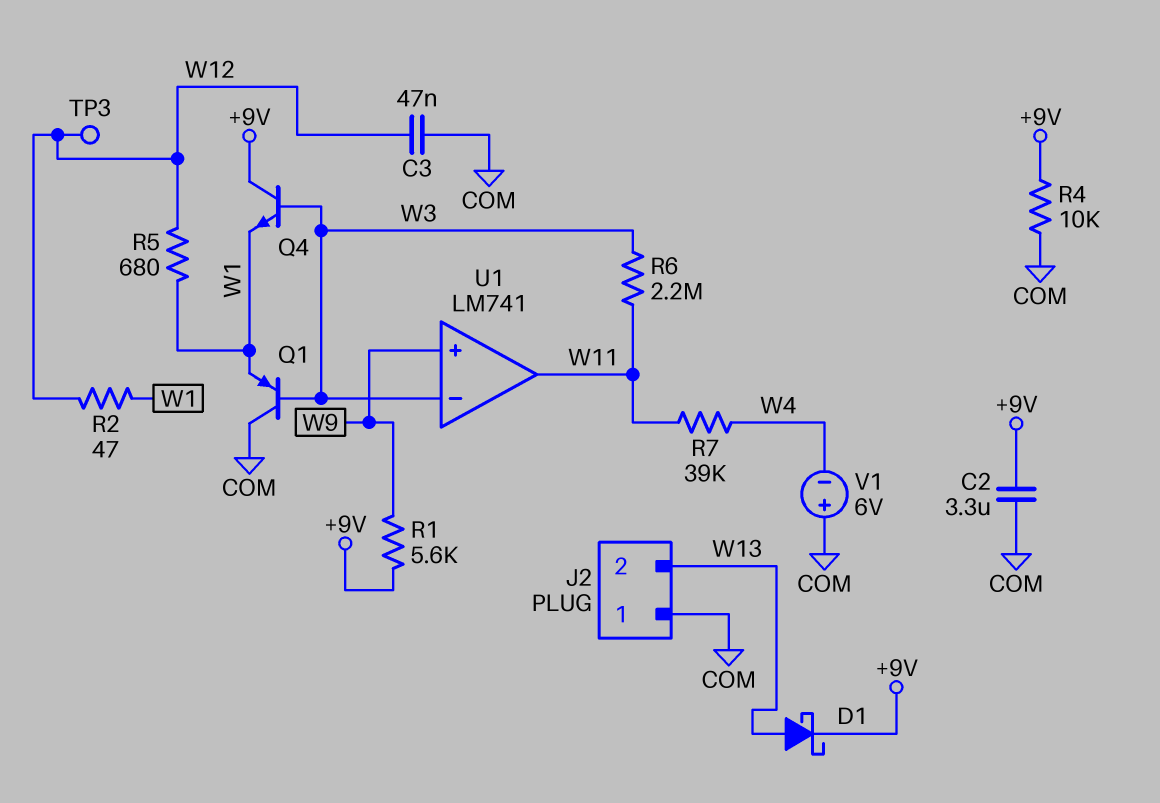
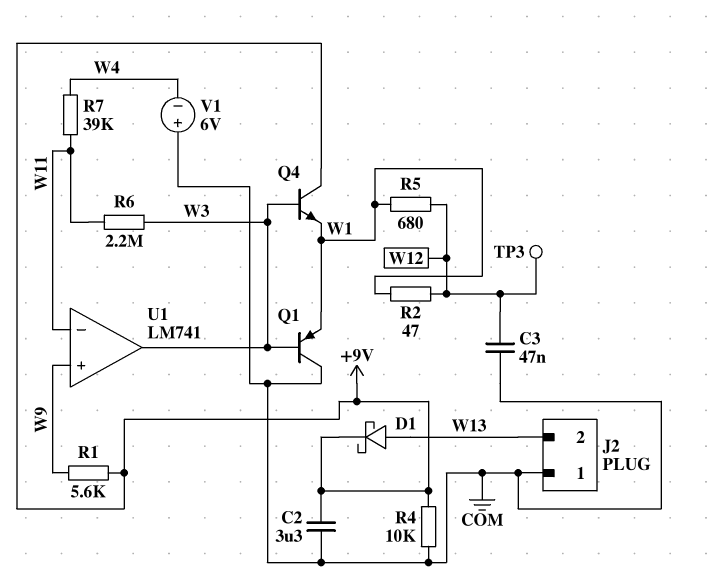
U1 pin in-: W3 -> W11
U1 pin out: W11 -> W3

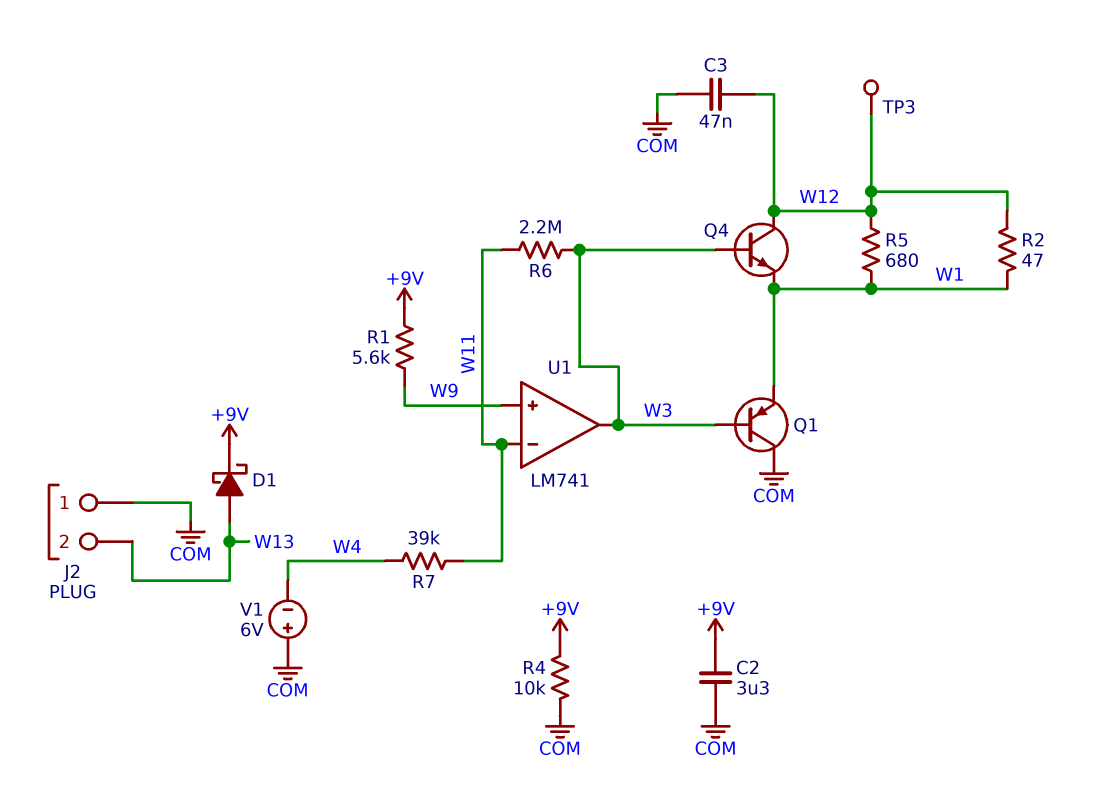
Q4: NPN (B W3, C +9V, E W1) -> NPN (B W3, C W12, E W1)

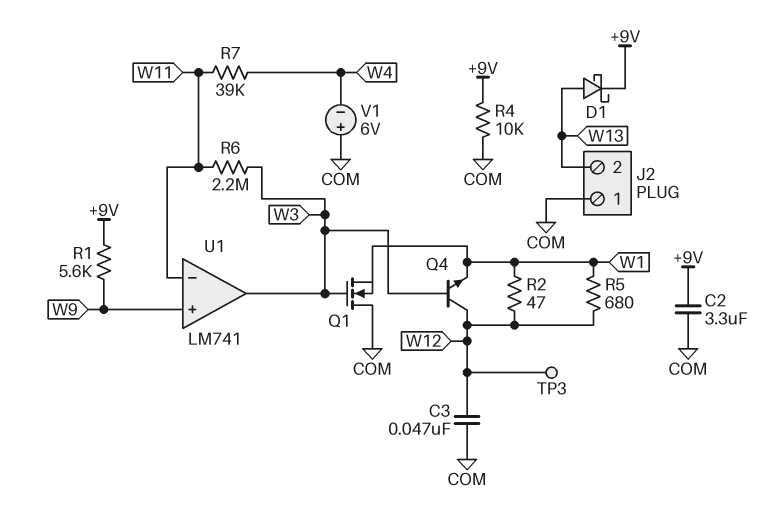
Q1: PNP (B W3, C COM, E W1) -> NMOS (G W3, D COM, S W1)

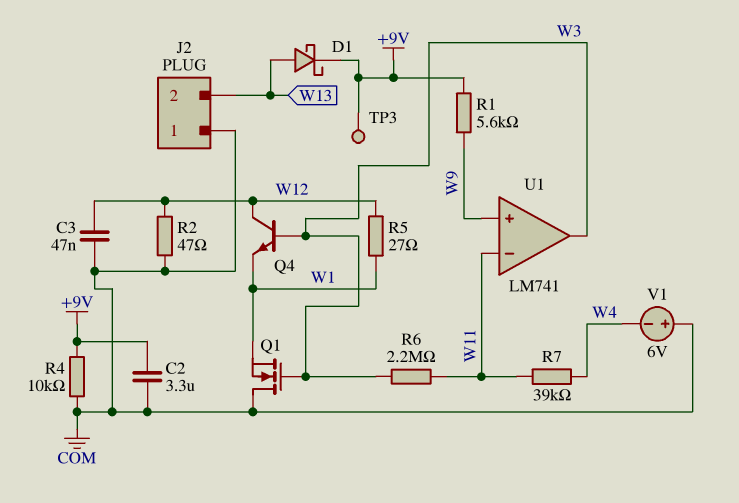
R2: 47 (W1, W12) -> 47 (COM, W12)
R5: 680 (W1, W12) -> 27 (W1, W12)
TP3: test point (W12) -> test point (+9V)

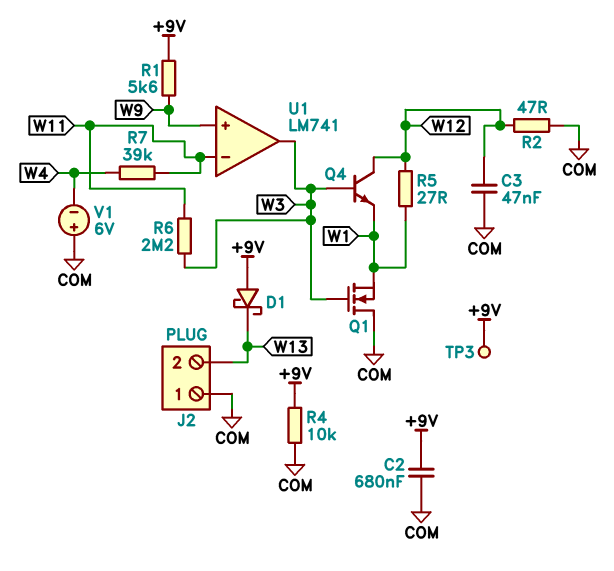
C2: 3.3uF (+9V, COM) -> 680nF (+9V, COM)
D1: schottky (A W13, K +9V) -> schottky (A +9V, K W13)

